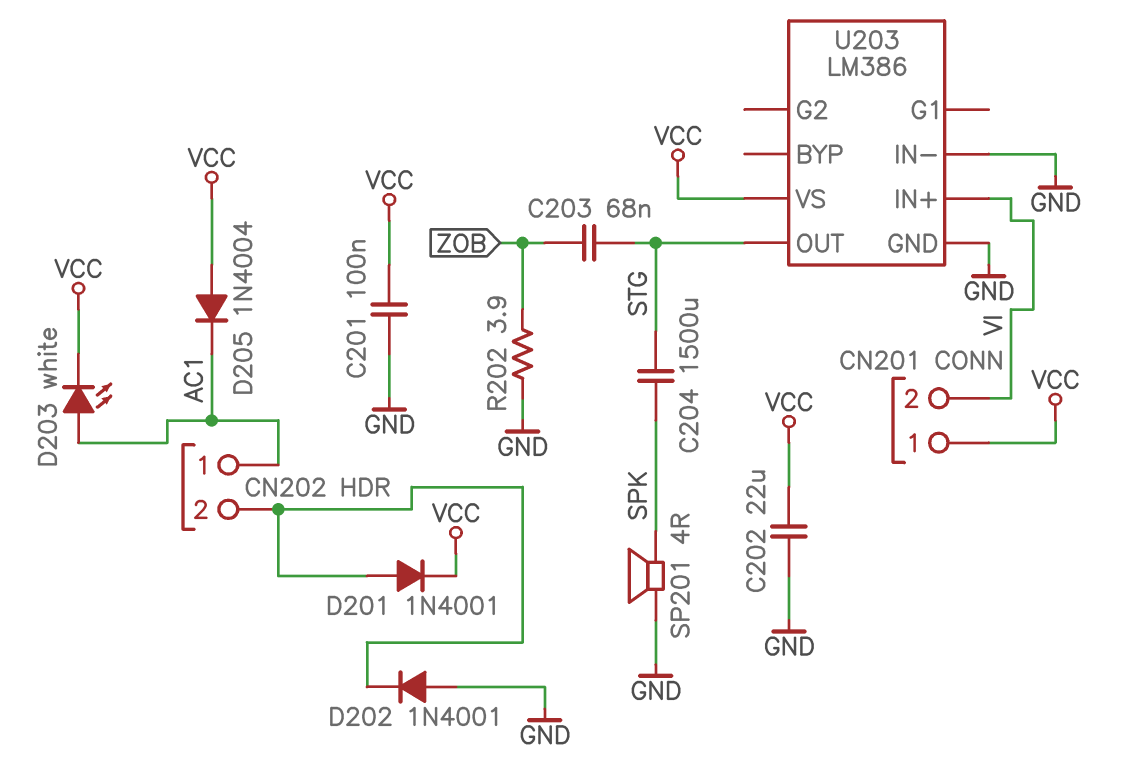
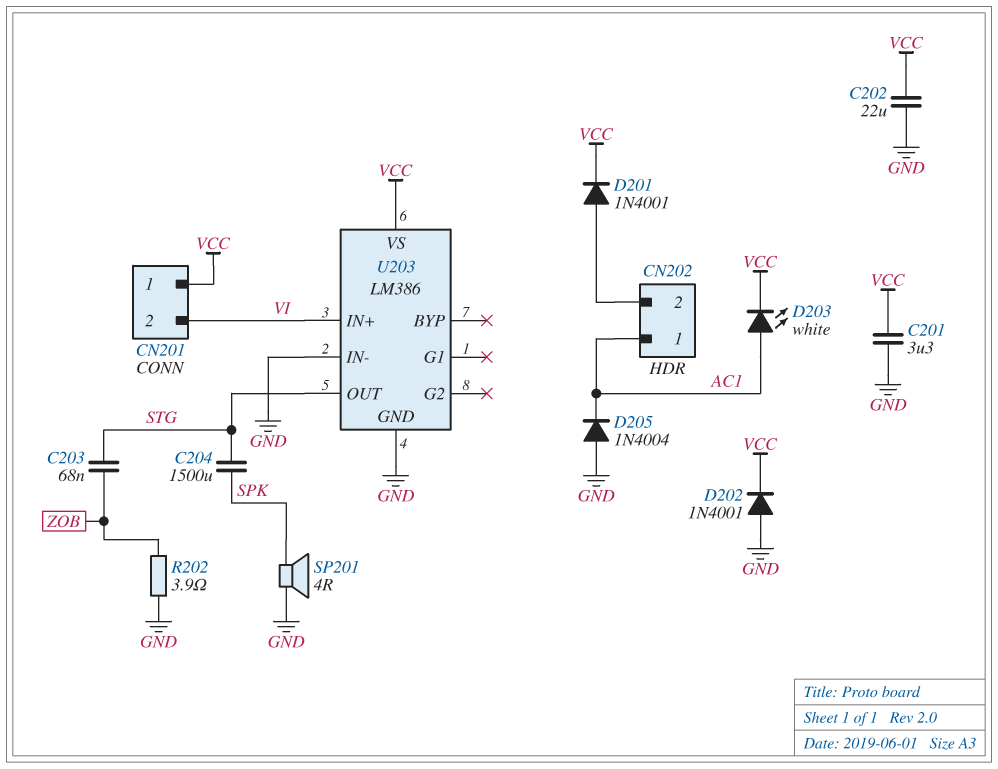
C201: 100nF (GND, VCC) -> 3.3uF (GND, VCC)
D202: diode 1N4001 (A GND, K CN202/2) -> diode 1N4001 (A GND, K VCC)
D205: diode 1N4004 (A VCC, K AC1) -> diode 1N4004 (A GND, K AC1)

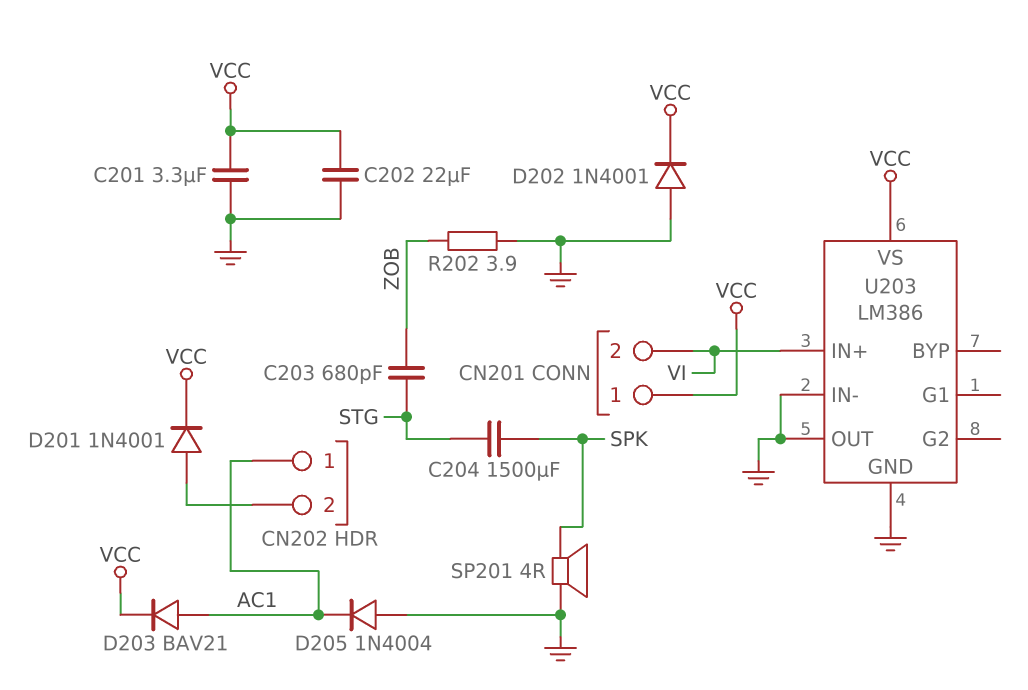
C203: 68nF (STG, ZOB) -> 680pF (STG, ZOB)
D203: LED white (A AC1, K VCC) -> diode BAV21 (A AC1, K VCC)
U203 pin OUT: STG -> GND

